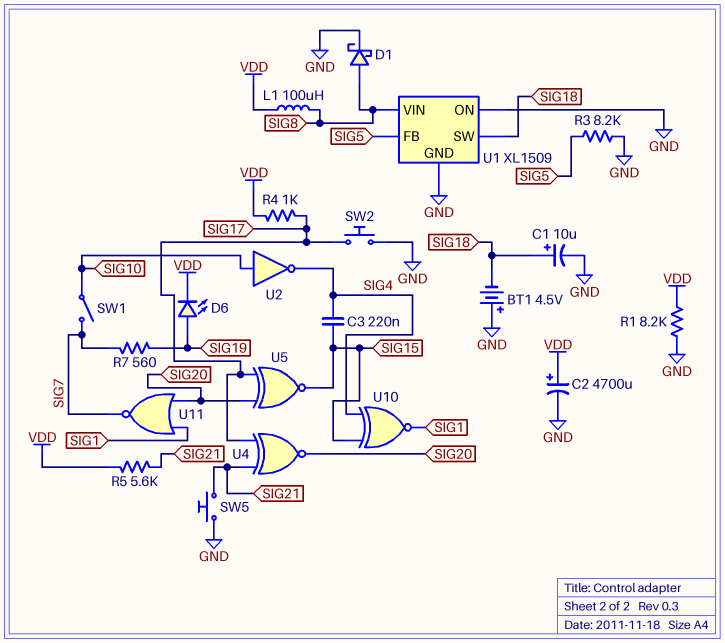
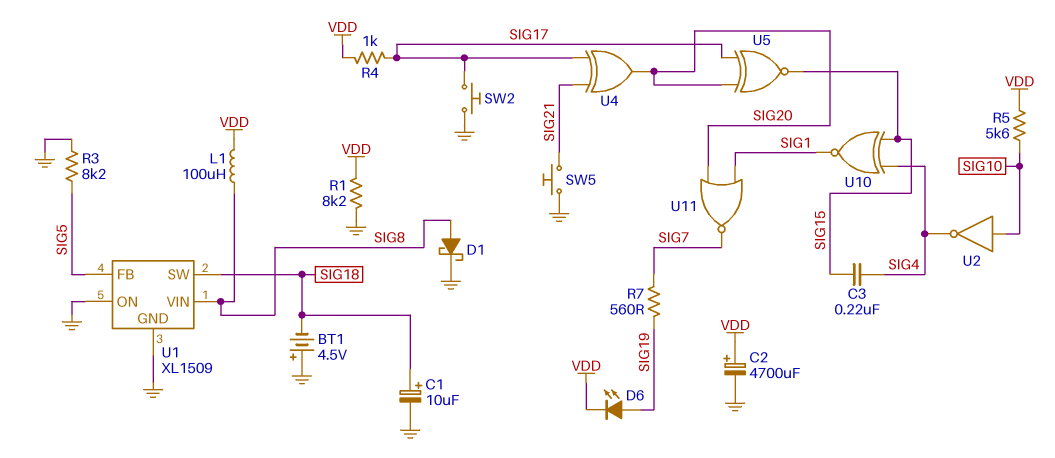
R5: 5.6k (SIG21, VDD) -> 5.6k (SIG10, VDD)
SW1: switch (SIG7, SIG10) -> none
U4: XNOR (in SIG17, in SIG21, out SIG20) -> XOR (in SIG17, in SIG21, out SIG20)

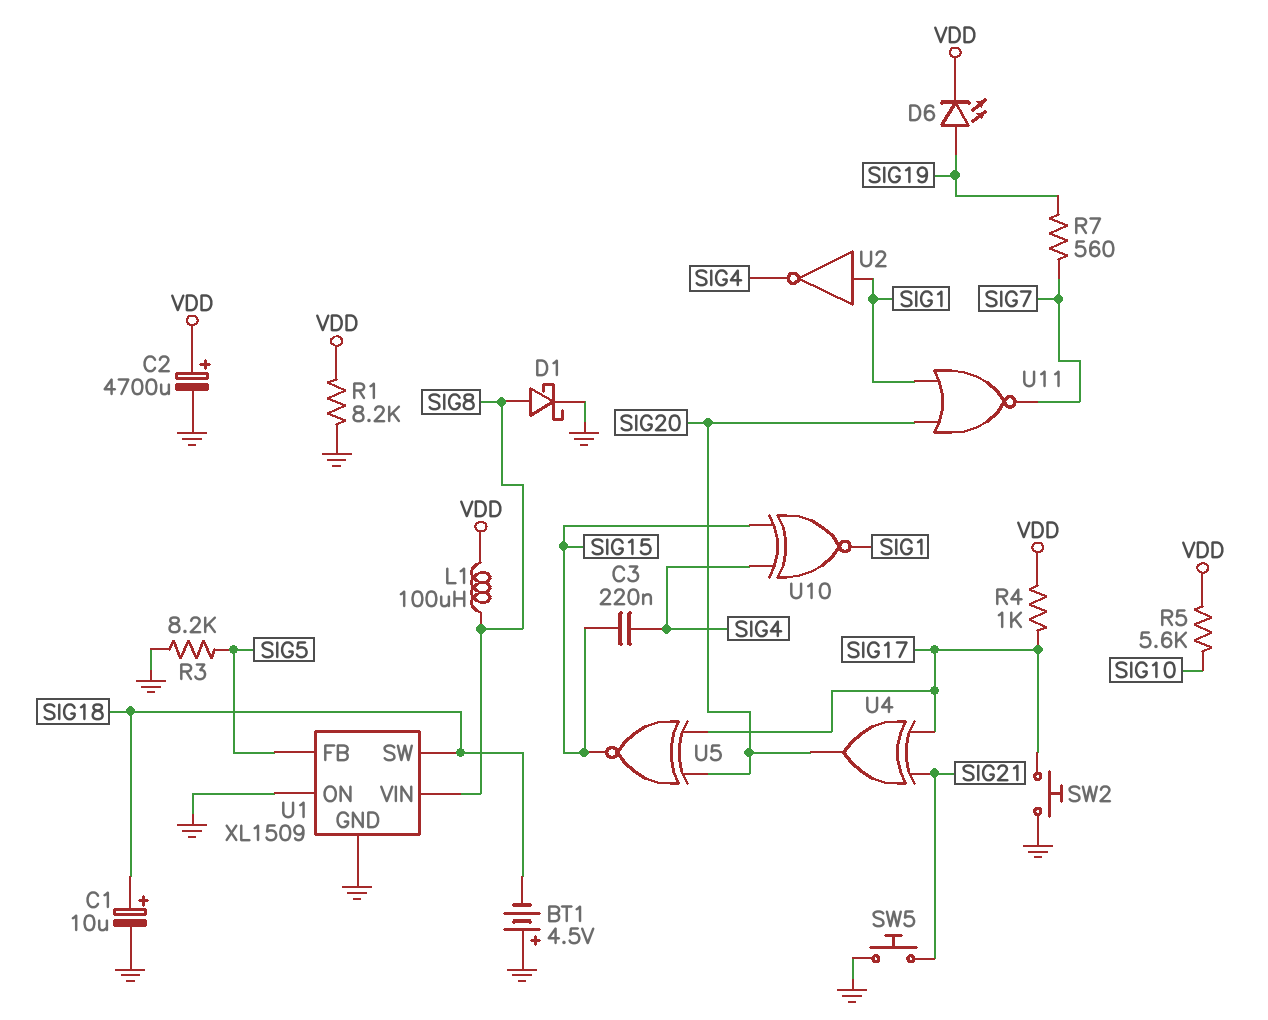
U2: NOT (in SIG10, out SIG4) -> NOT (in SIG1, out SIG4)

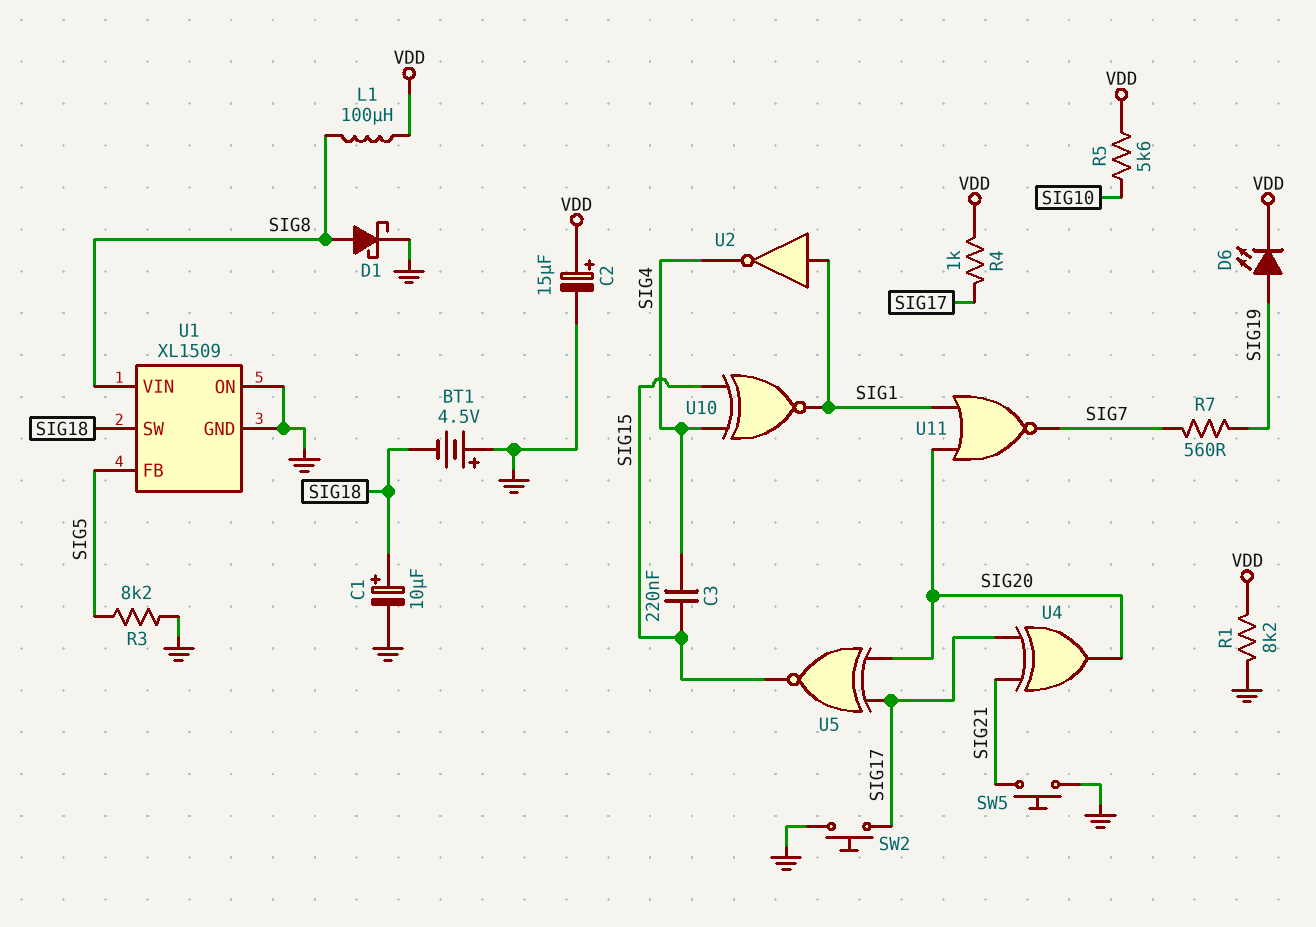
C2: 4700uF (plus VDD, minus GND) -> 15uF (plus VDD, minus GND)

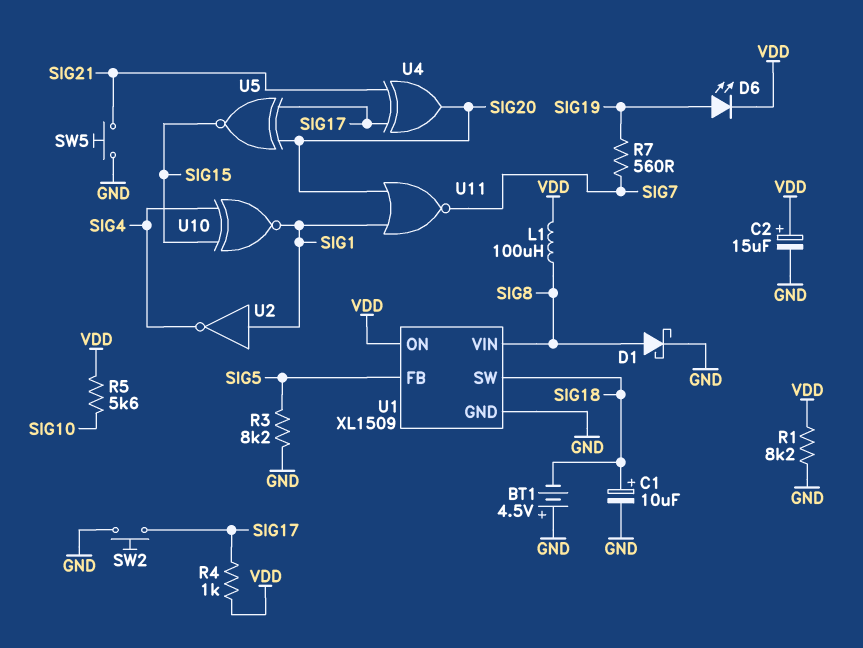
C3: 220nF (SIG4, SIG15) -> none
U1 pin ON: GND -> VDD

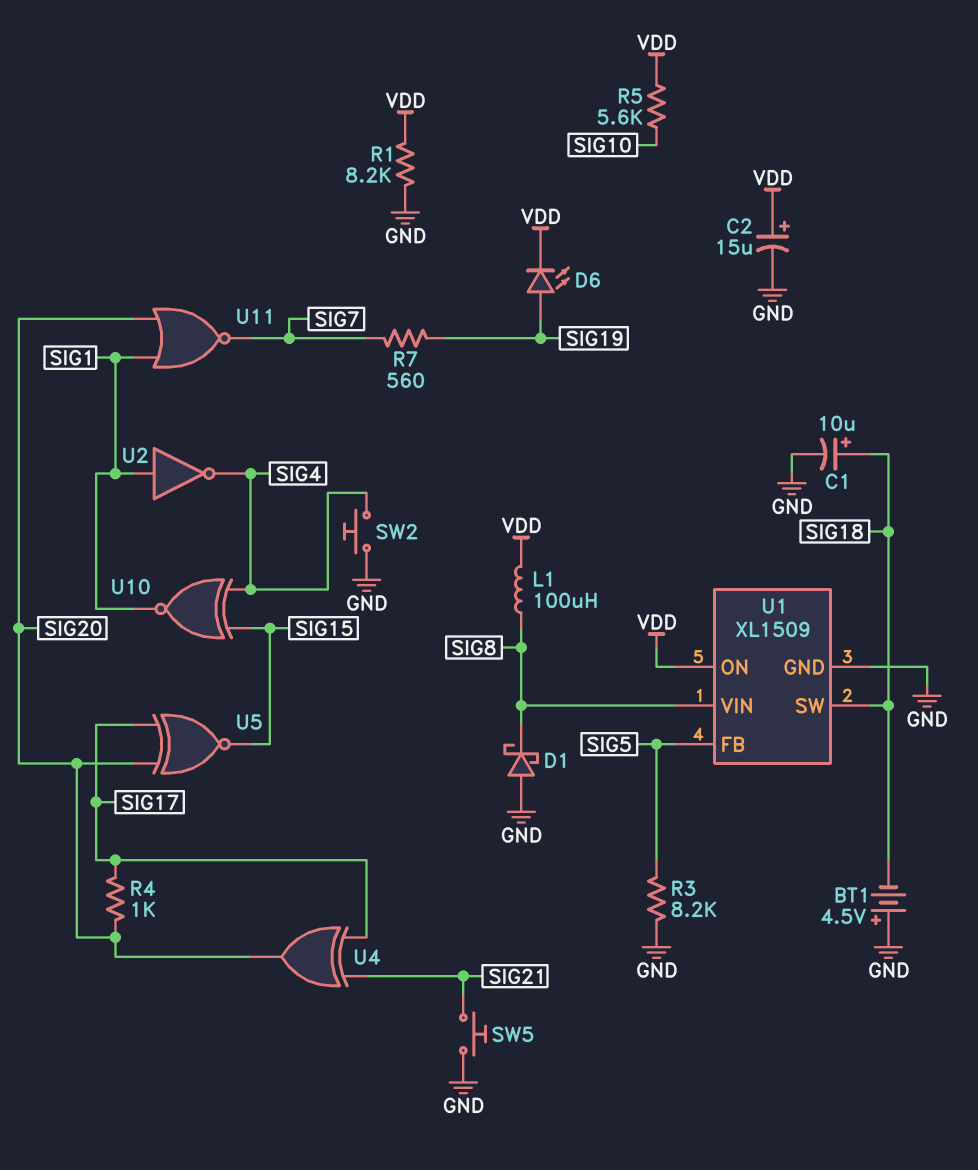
D1: schottky (A SIG8, K GND) -> schottky (A GND, K SIG8)
R4: 1k (SIG17, VDD) -> 1k (SIG17, SIG20)
SW2: button (GND, SIG17) -> button (GND, SIG4)

